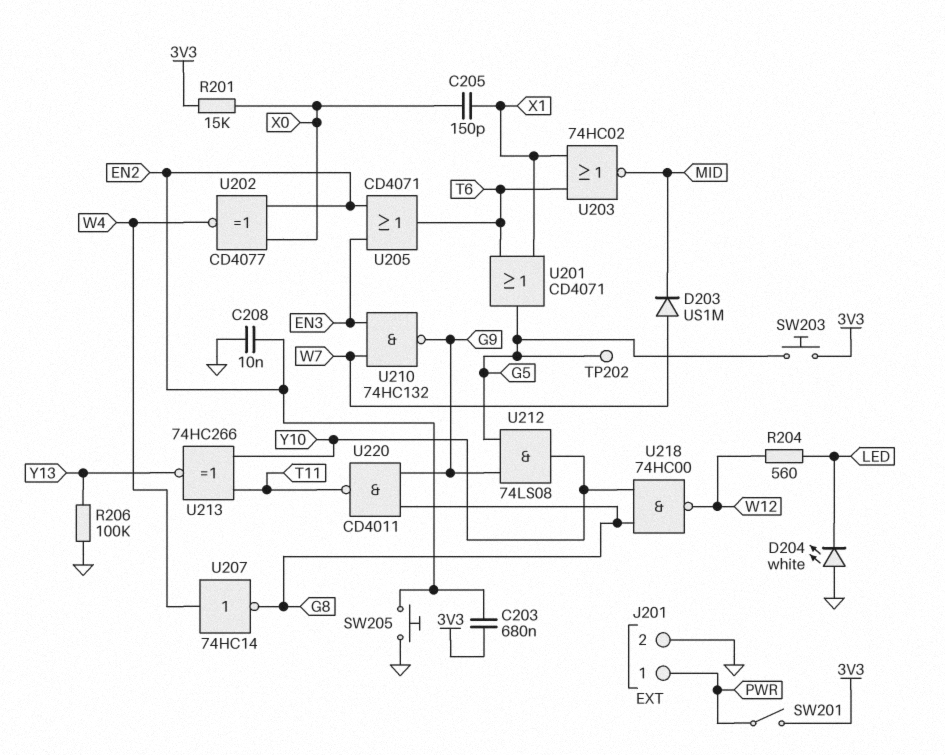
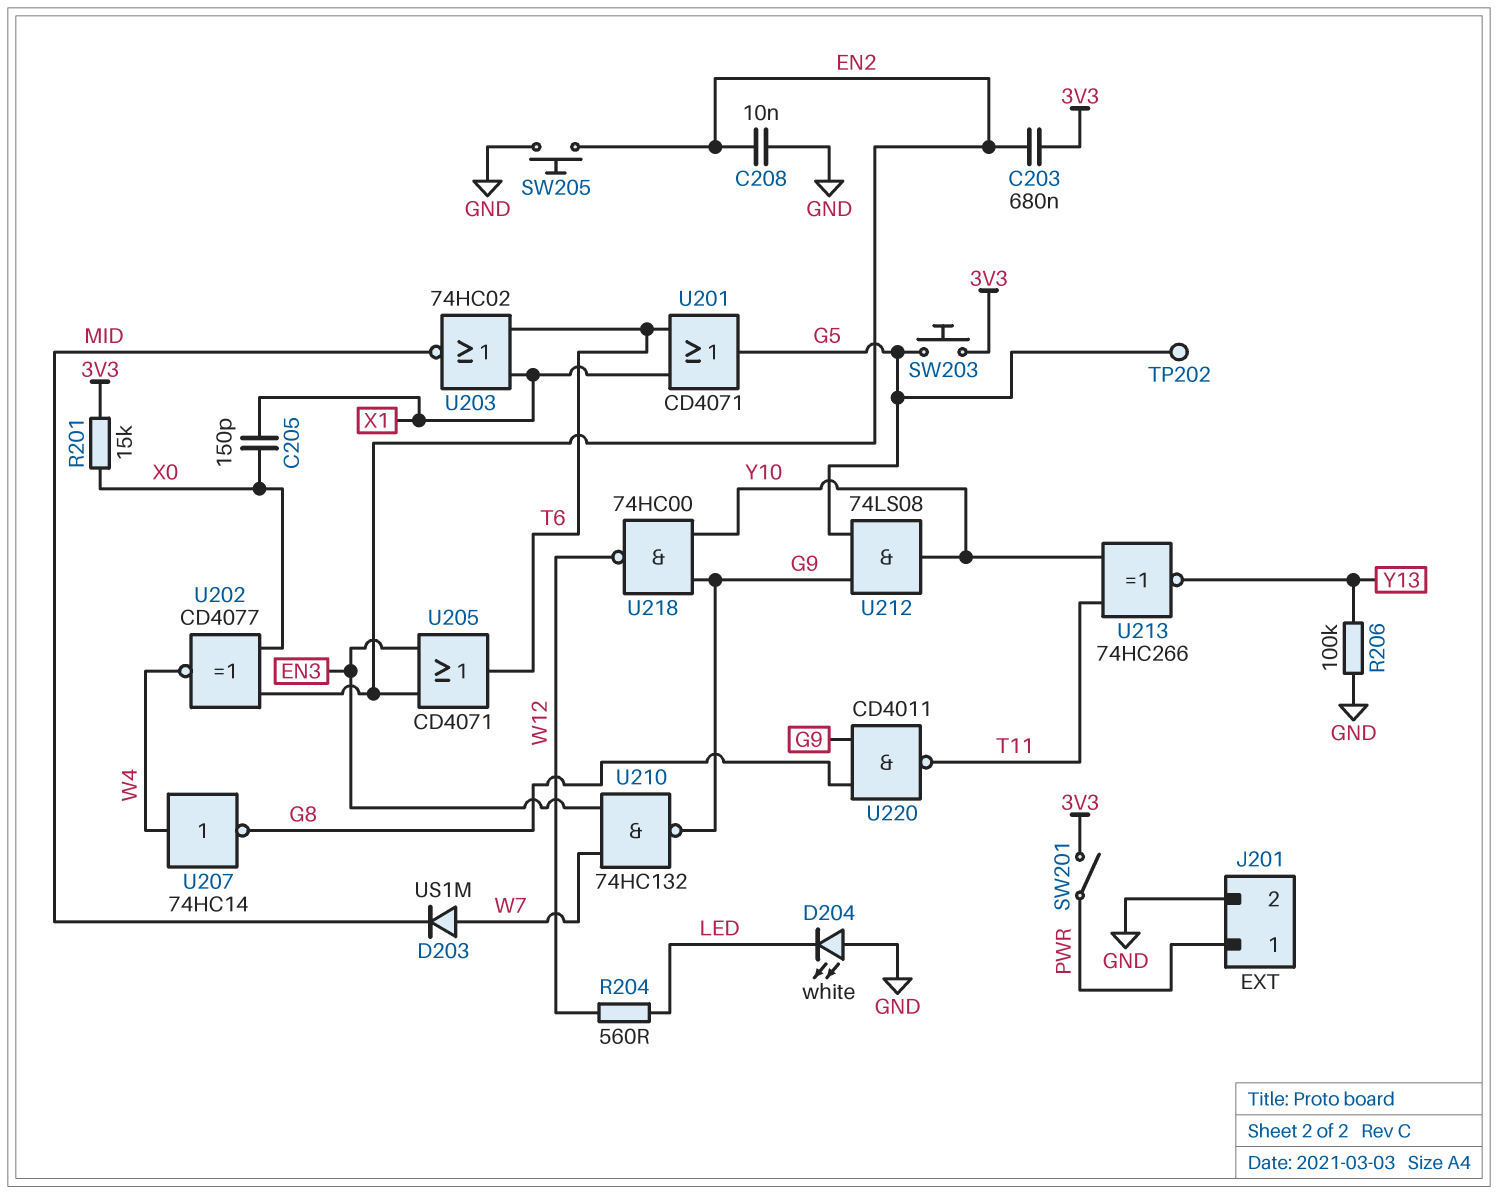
U218: NAND 74HC00 (in G8, in Y10, out W12) -> NAND 74HC00 (in G9, in Y10, out W12)

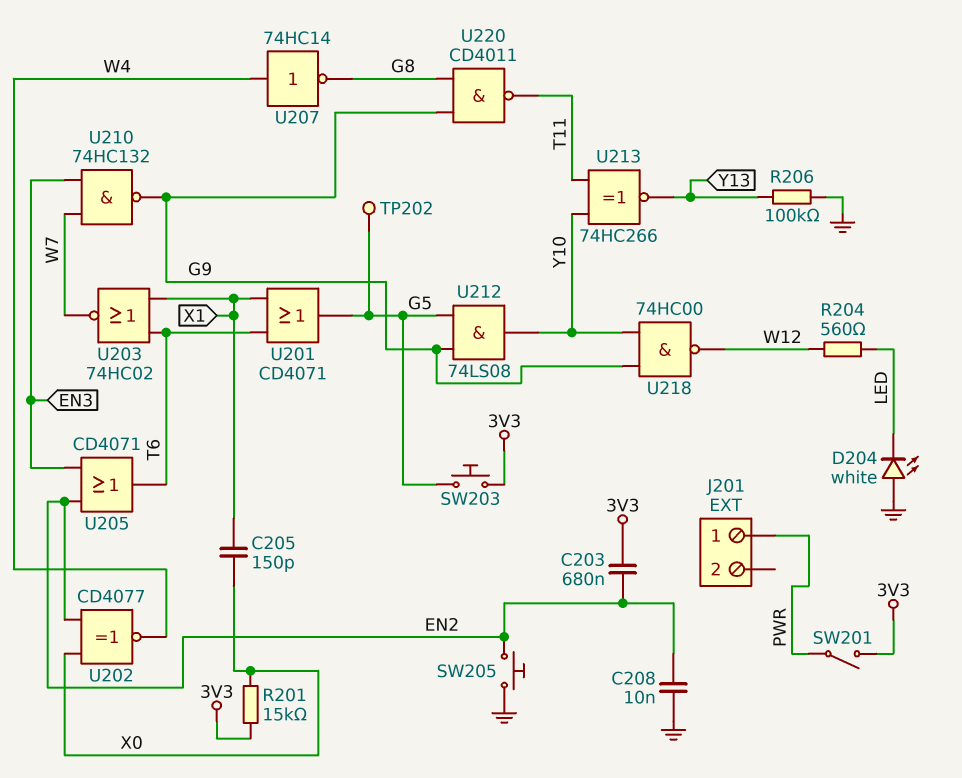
D203: diode US1M (A W7, K MID) -> none
J201 pin 2: GND -> none
U203: NOR 74HC02 (in T6, in X1, out MID) -> NOR 74HC02 (in T6, in X1, out W7)

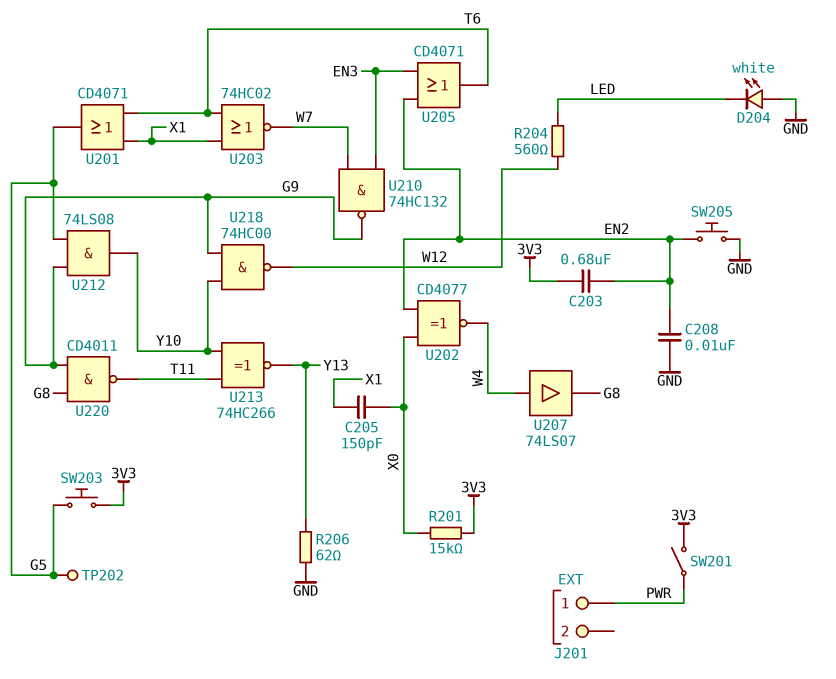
R206: 100k (GND, Y13) -> 62 (GND, Y13)
U207: NOT 74HC14 (in W4, out G8) -> buffer 74LS07 (in W4, out G8)

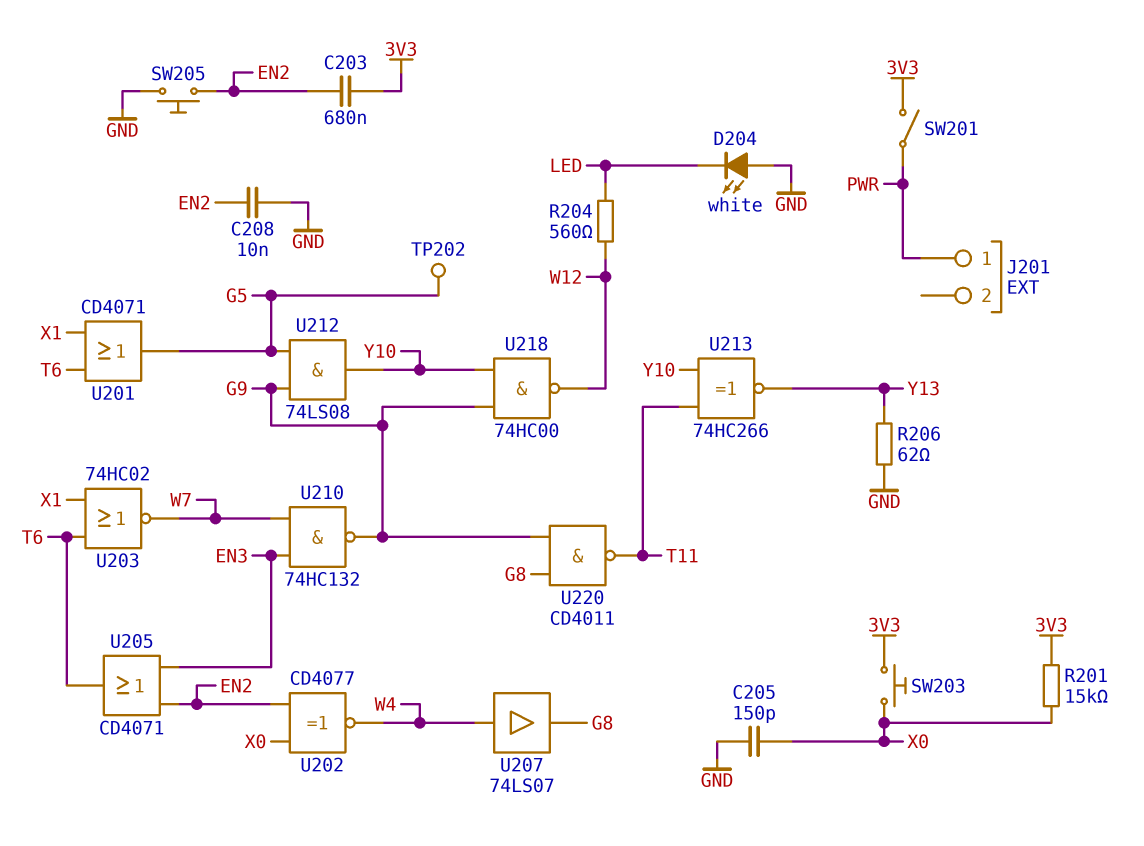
C205: 150pF (X0, X1) -> 150pF (GND, X0)
SW203: button (3V3, G5) -> button (3V3, X0)

